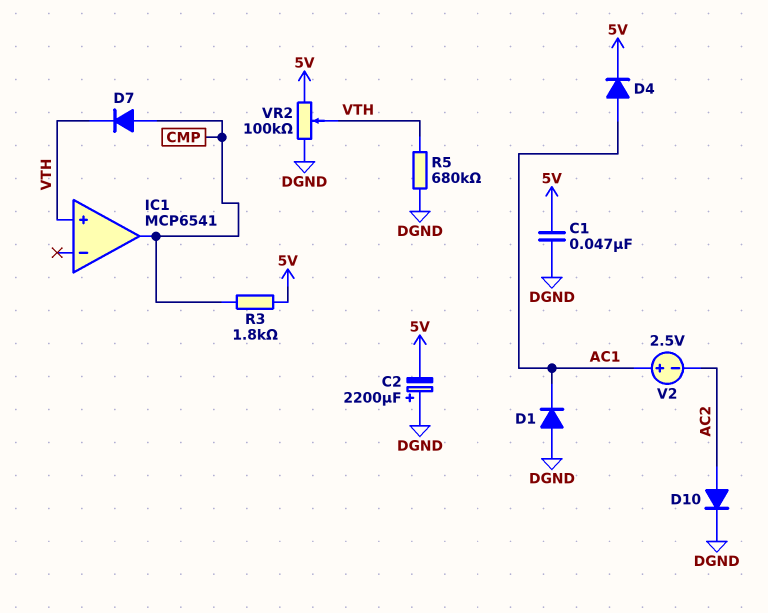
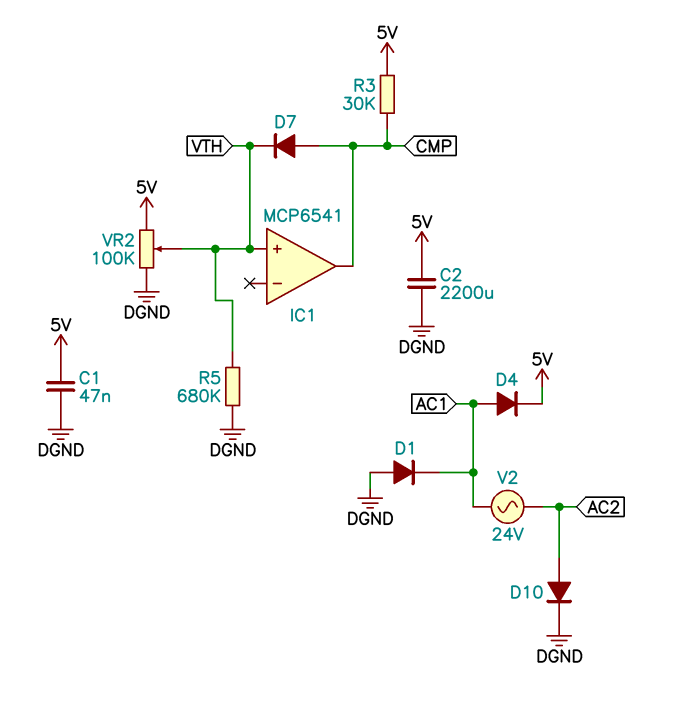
C2: 2200uF (plus DGND, minus 5V) -> 2200uF (5V, DGND)
R3: 1.8k (5V, CMP) -> 30k (5V, CMP)
V2: 2.5V (plus AC1, minus AC2) -> AC 24V (AC1, AC2)

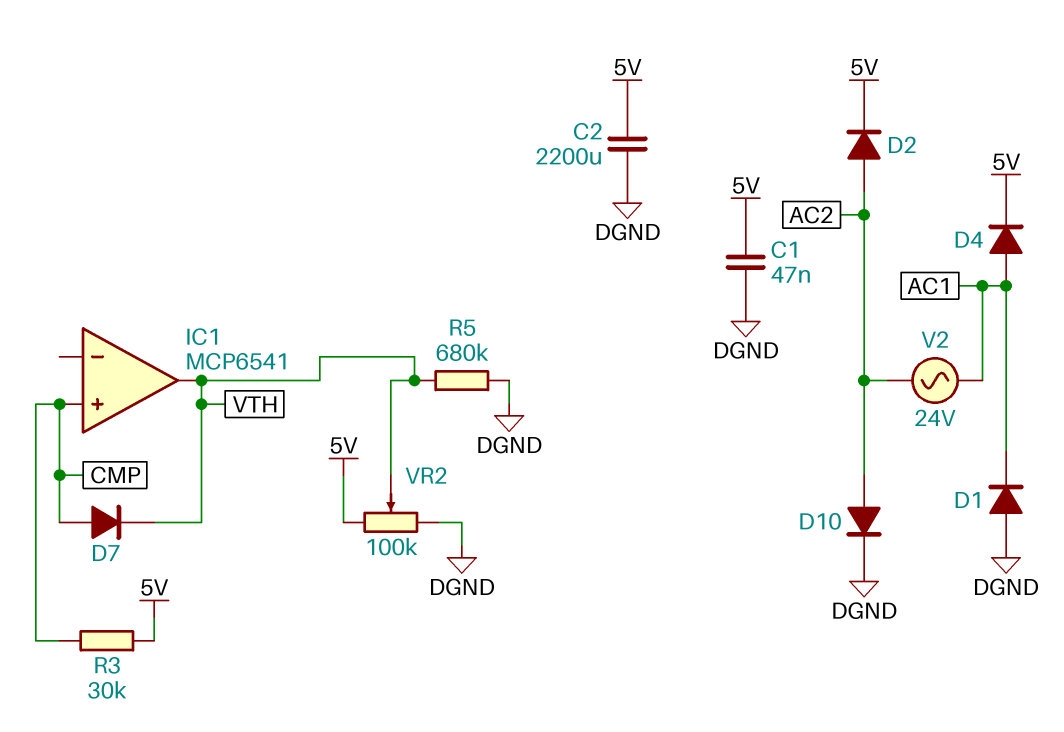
D2: none -> diode (A AC2, K 5V)
IC1 pin in+: VTH -> CMP
IC1 pin out: CMP -> VTH

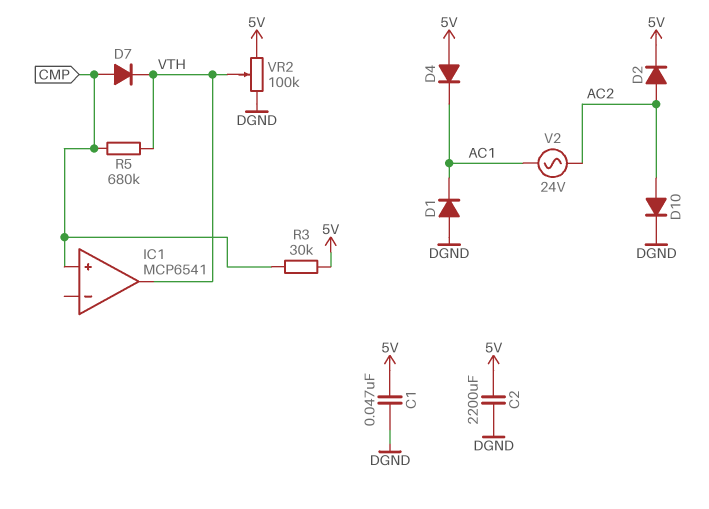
D4: diode (A AC1, K 5V) -> diode (A 5V, K AC1)
R5: 680k (DGND, VTH) -> 680k (CMP, VTH)

